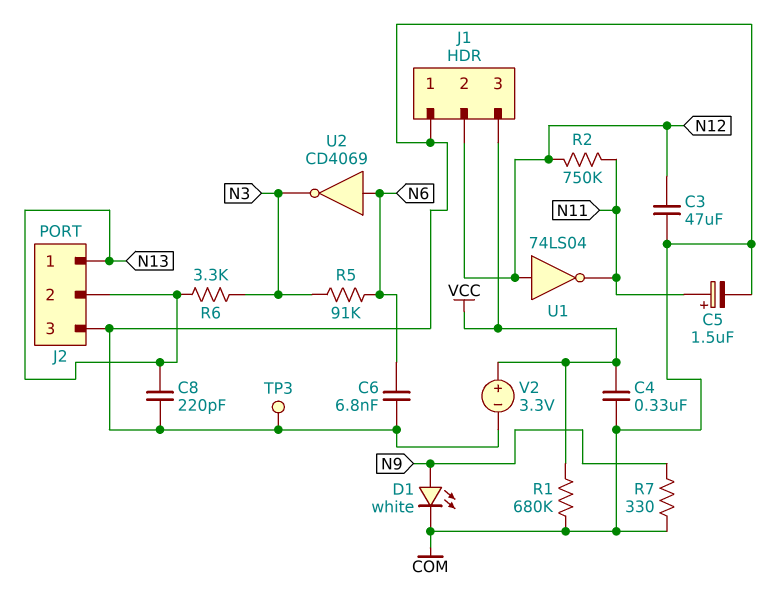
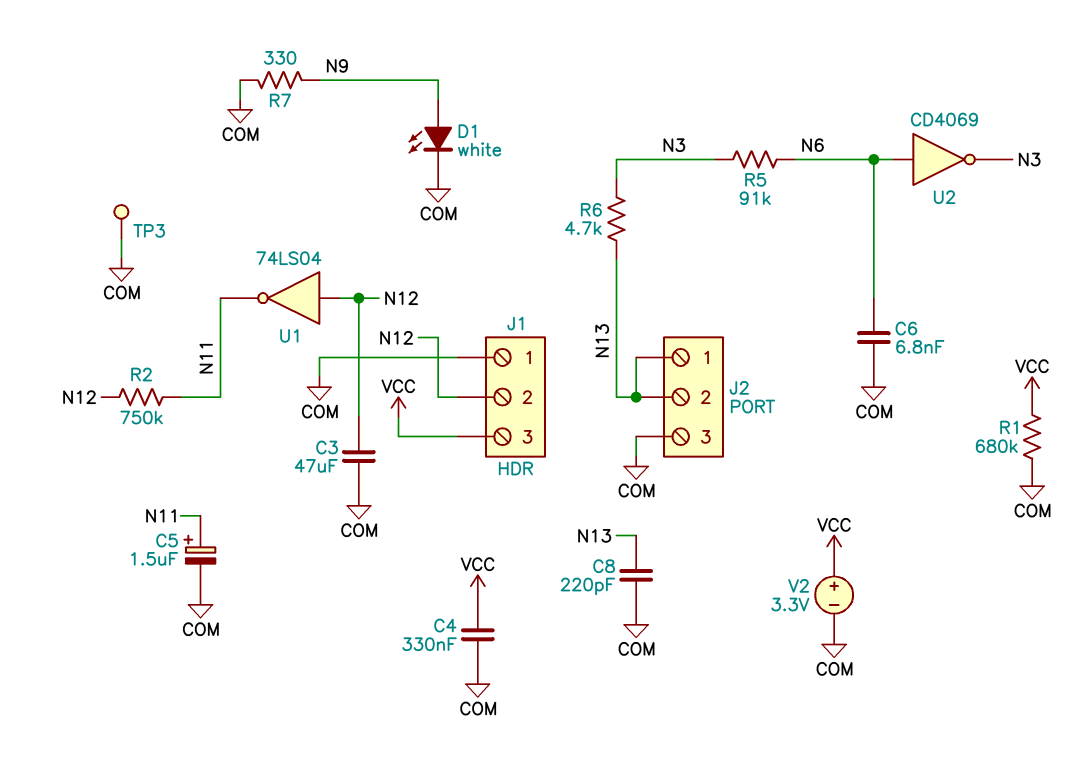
R6: 3.3k (N3, N13) -> 4.7k (N3, N13)

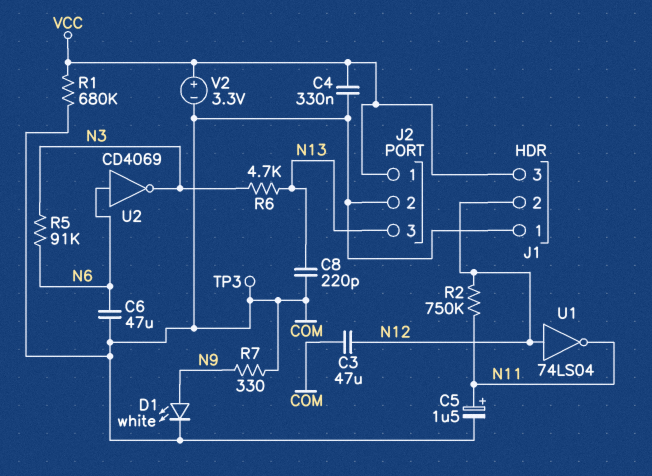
C6: 6.8nF (COM, N6) -> 47uF (COM, N6)
J2 pin 1: N13 -> VCC
J2 pin 2: N13 -> COM
J2 pin 3: COM -> N13

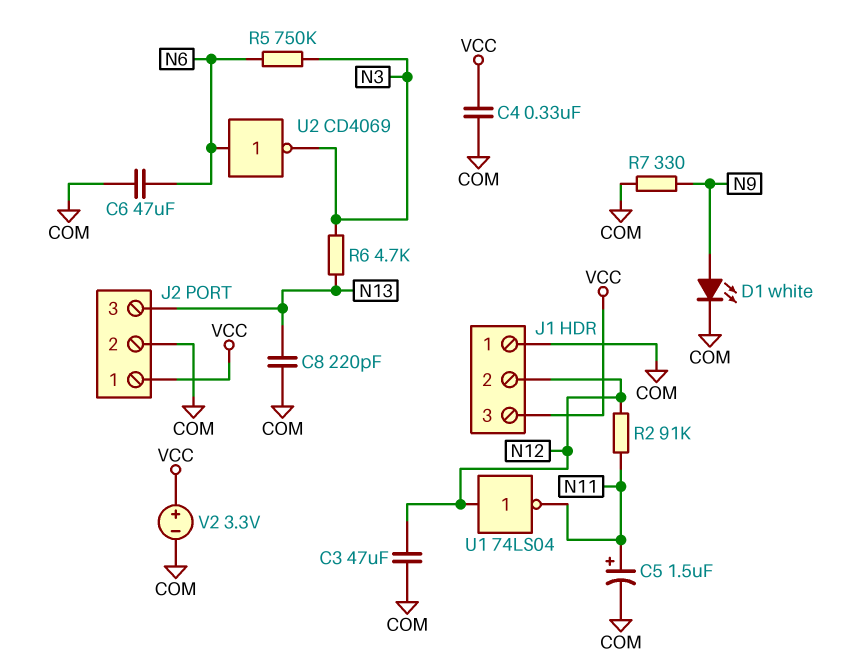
R1: 680k (COM, VCC) -> none
R2: 750k (N11, N12) -> 91k (N11, N12)
R5: 91k (N3, N6) -> 750k (N3, N6)
TP3: test point (COM) -> none

